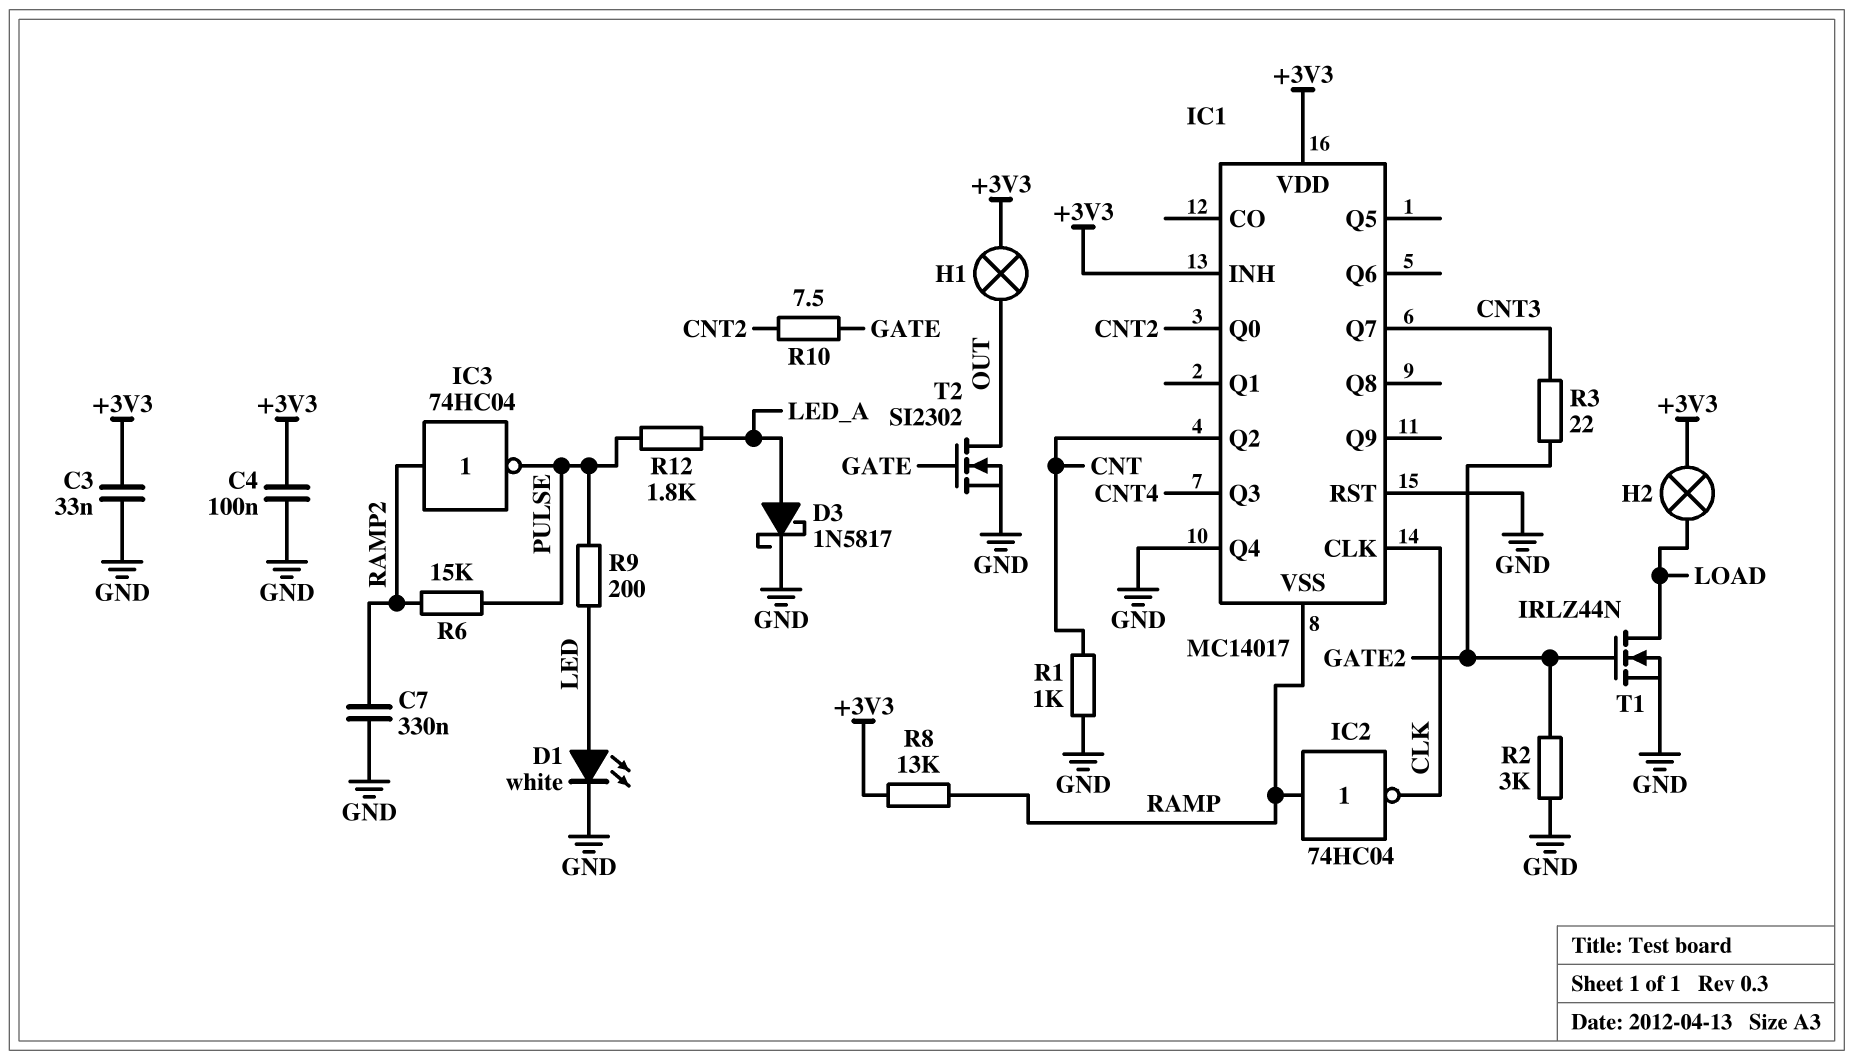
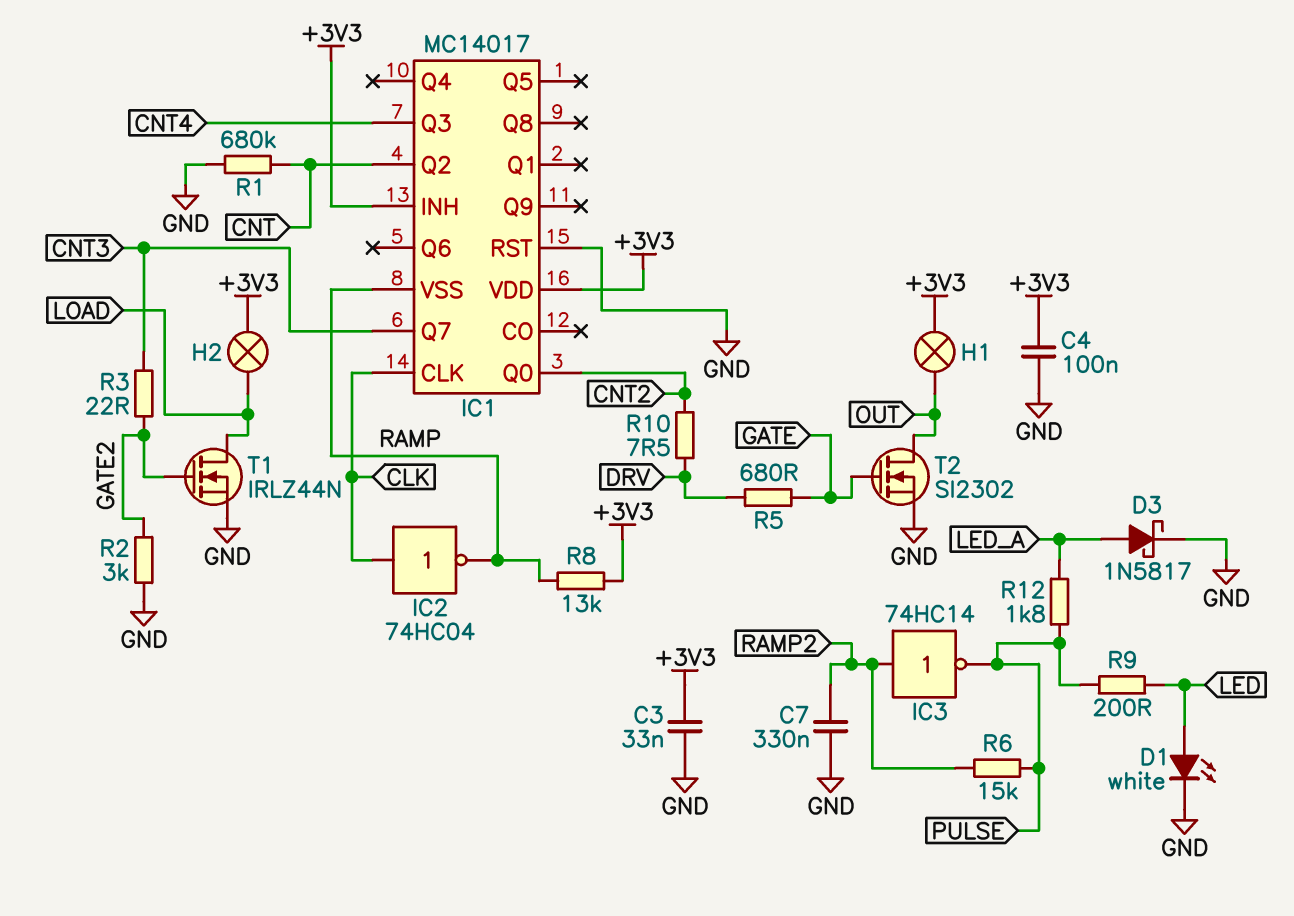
IC1 pin Q4: GND -> none
IC2: NOT 74HC04 (in RAMP, out CLK) -> NOT 74HC04 (in CLK, out RAMP)
IC3: NOT 74HC04 (in RAMP2, out PULSE) -> NOT 74HC14 (in RAMP2, out PULSE)
R1: 1k (CNT, GND) -> 680k (CNT, GND)
R5: none -> 680 (DRV, GATE)
R10: 7.5 (CNT2, GATE) -> 7.5 (CNT2, DRV)

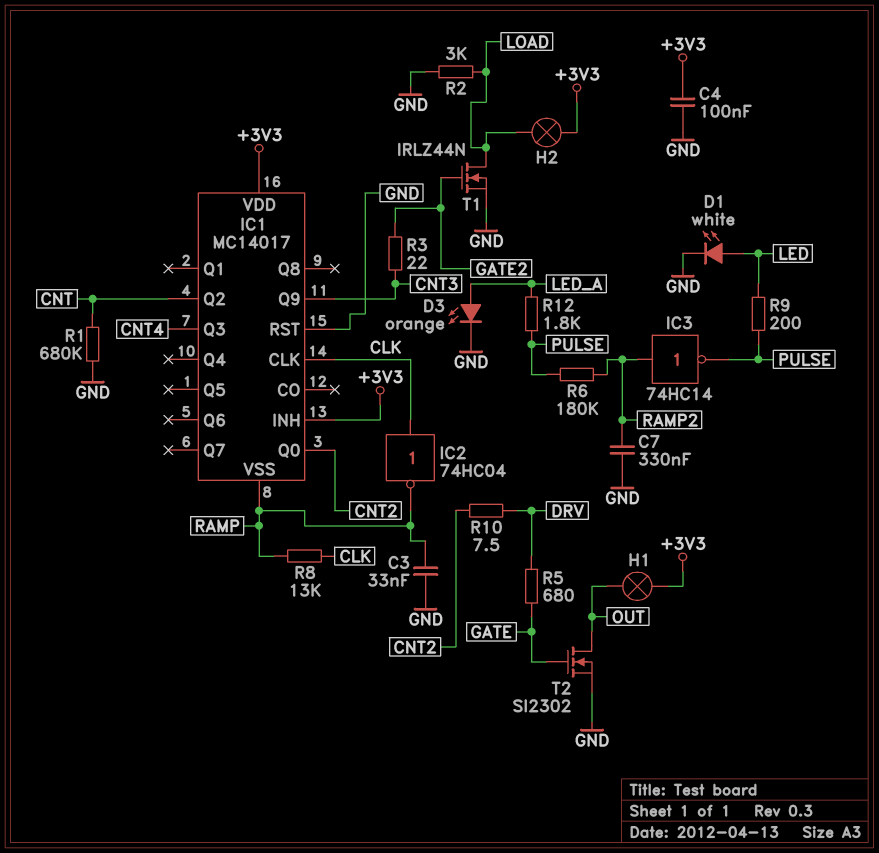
C3: 33nF (+3V3, GND) -> 33nF (GND, RAMP)
D3: schottky 1N5817 (A LED_A, K GND) -> LED orange (A LED_A, K GND)
IC1 pin Q7: CNT3 -> none
IC1 pin Q9: none -> CNT3
R2: 3k (GATE2, GND) -> 3k (GND, LOAD)
R6: 15k (PULSE, RAMP2) -> 180k (PULSE, RAMP2)
R8: 13k (+3V3, RAMP) -> 13k (CLK, RAMP)

